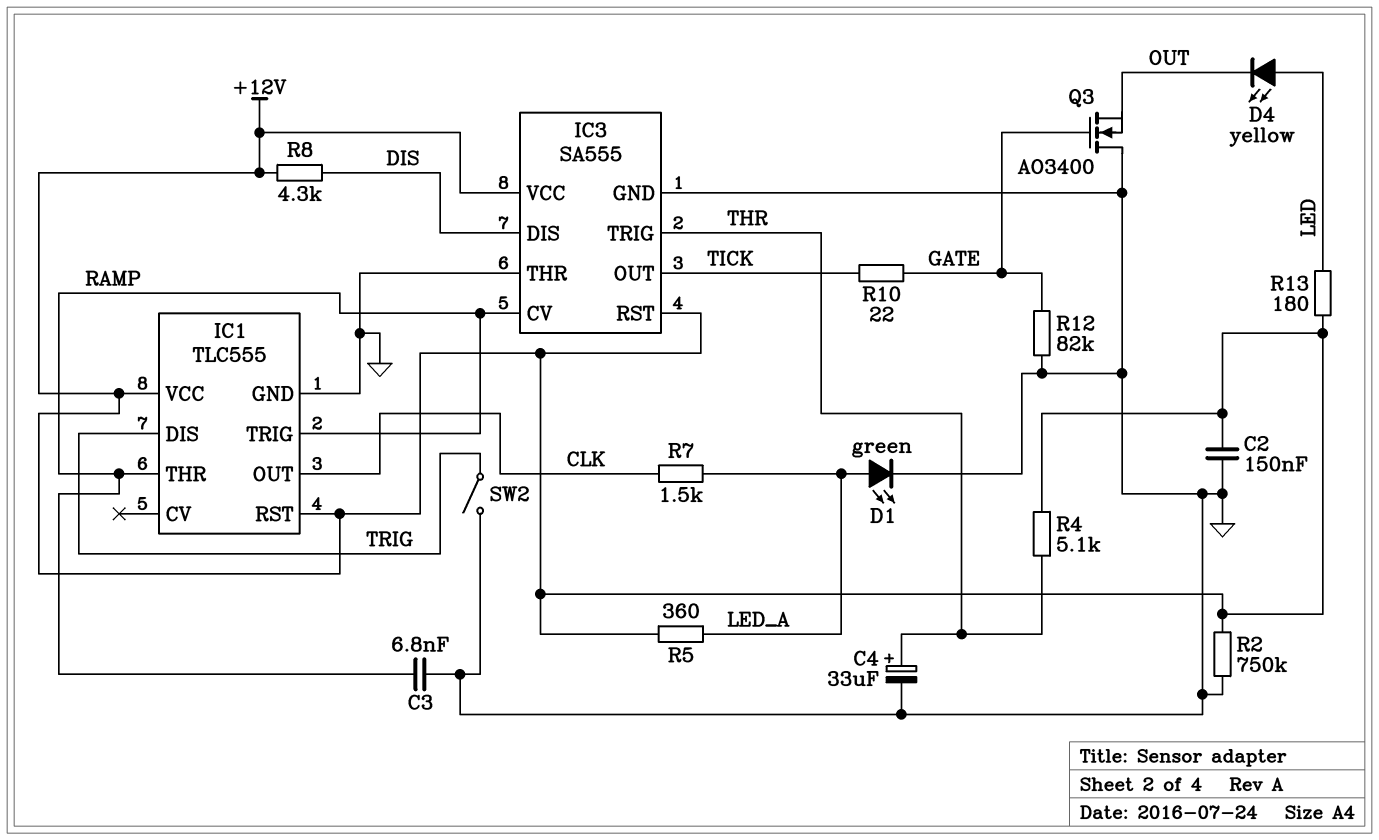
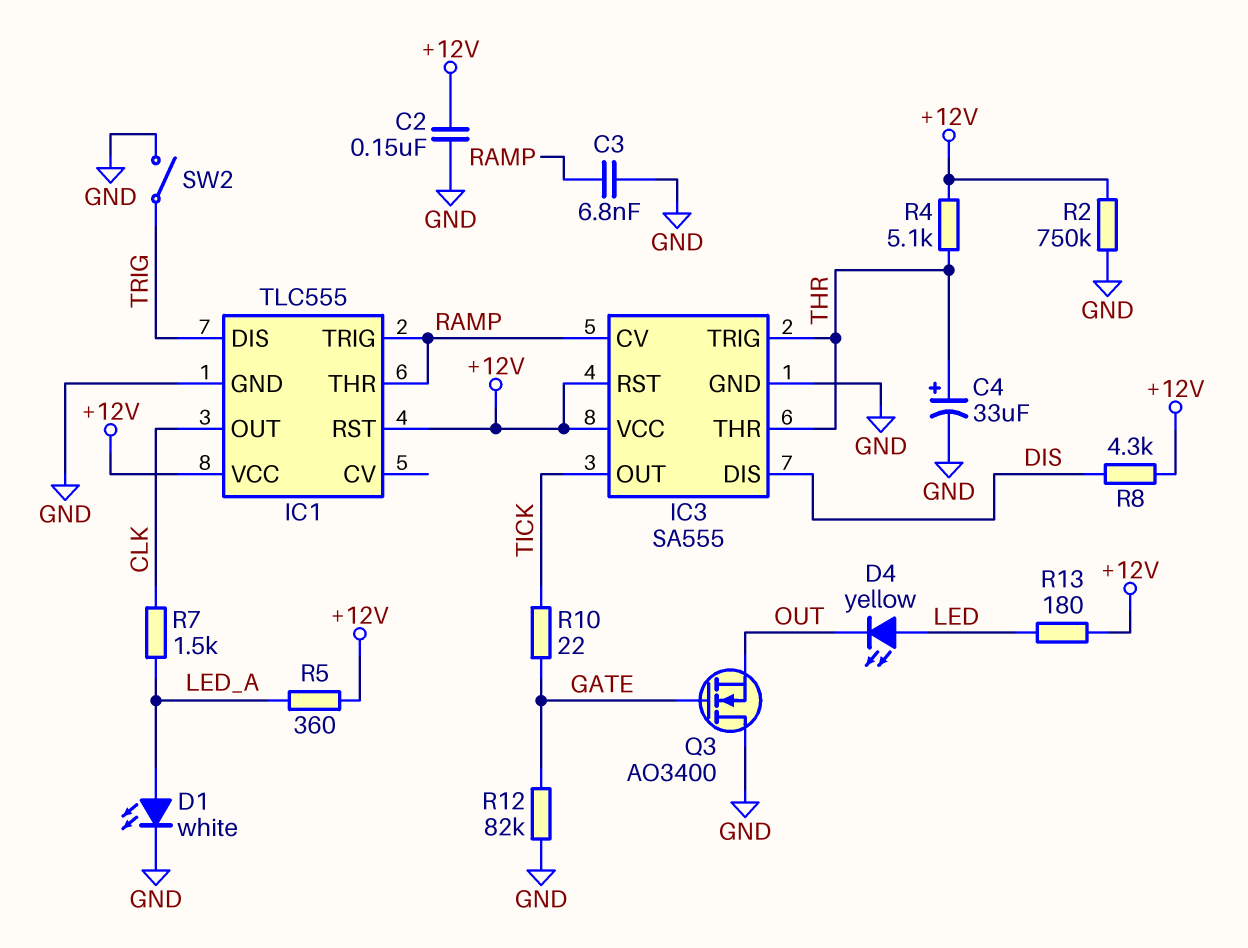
D1: LED green (A LED_A, K GND) -> LED white (A LED_A, K GND)
IC3 pin THR: GND -> THR

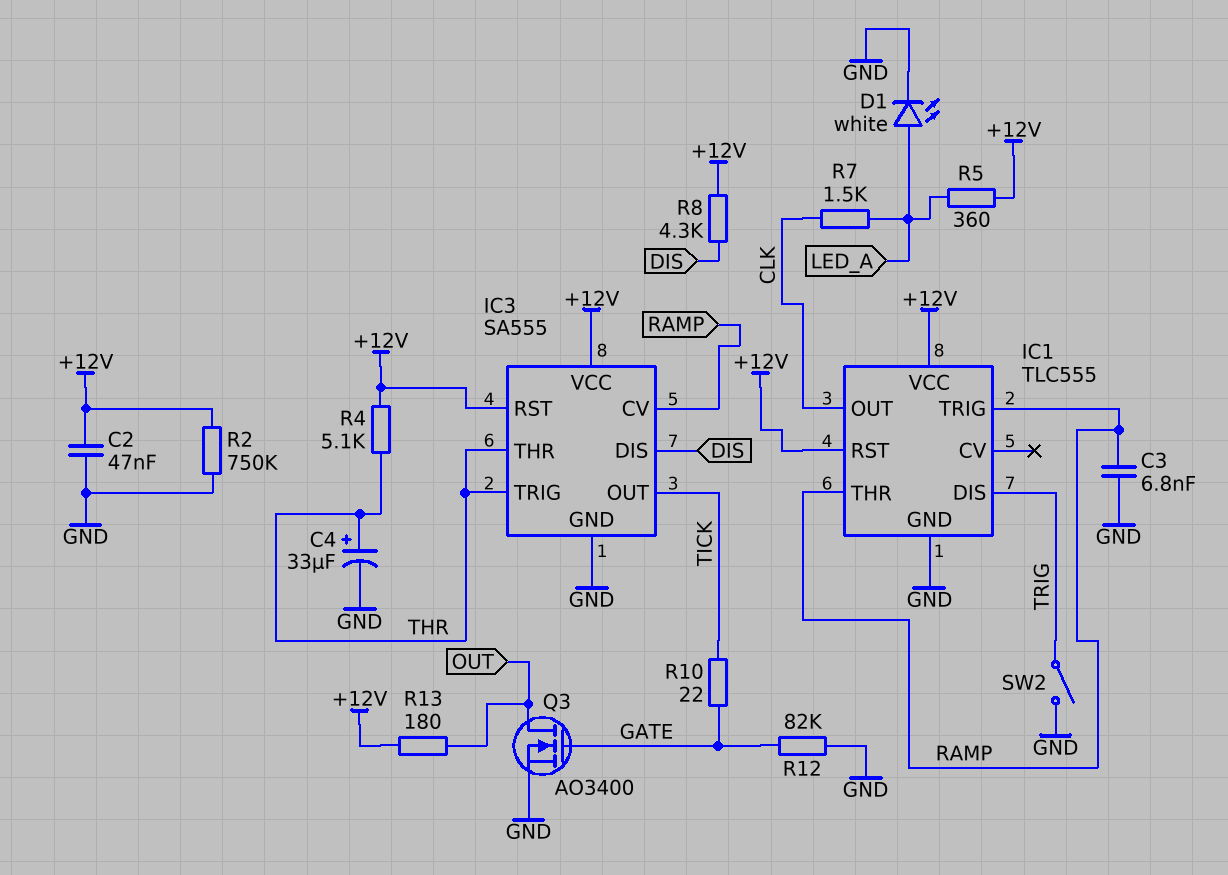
C2: 150nF (+12V, GND) -> 47nF (+12V, GND)
D4: LED yellow (A LED, K OUT) -> none
Q3: NMOS AO3400 (G GATE, D GND, S OUT) -> NMOS AO3400 (G GATE, D OUT, S GND)
R13: 180 (+12V, LED) -> 180 (+12V, OUT)

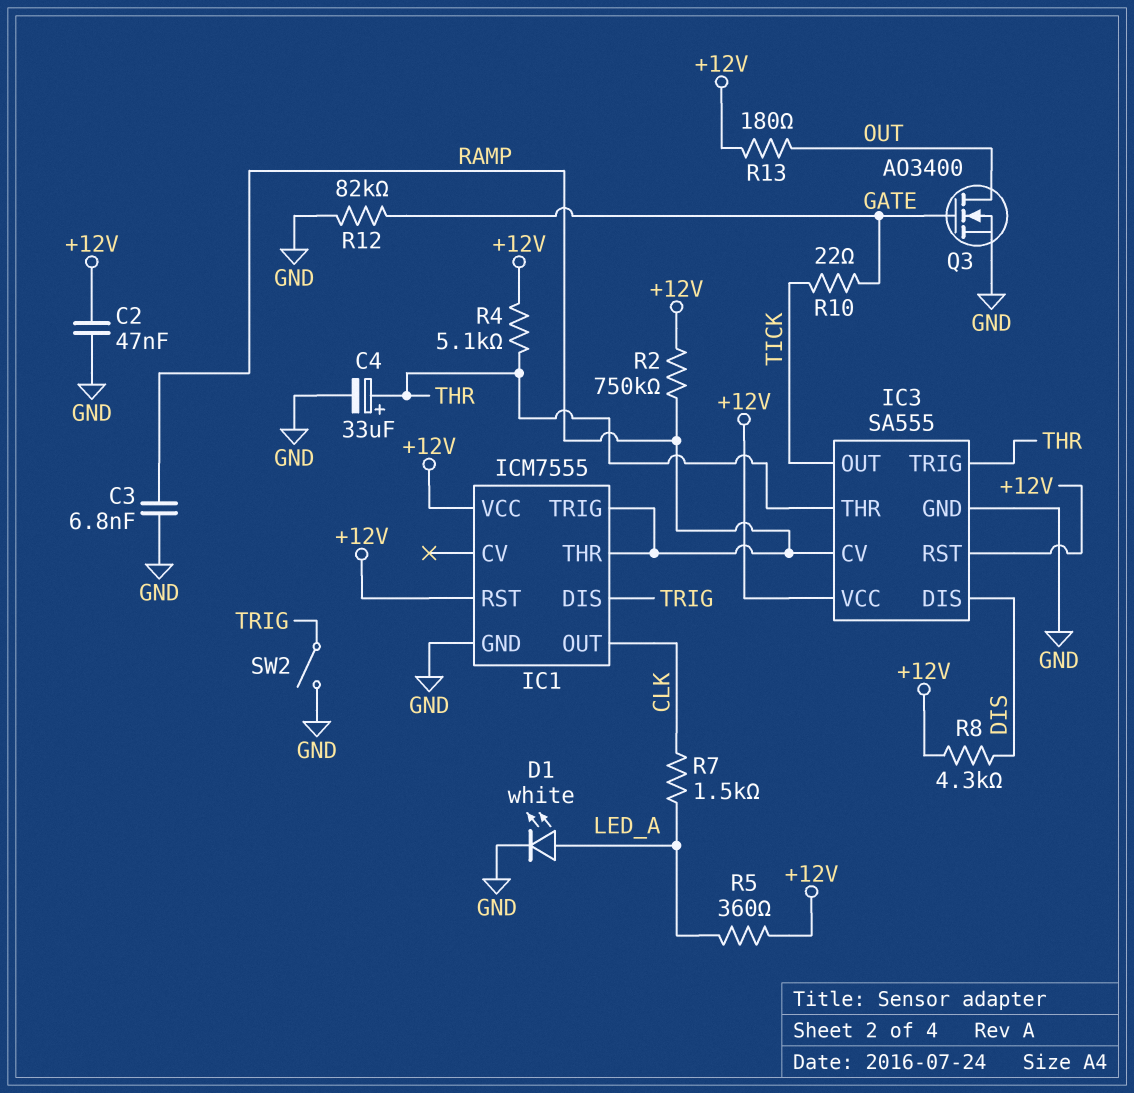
IC1: TLC555 -> ICM7555
R2: 750k (+12V, GND) -> 750k (+12V, RAMP)

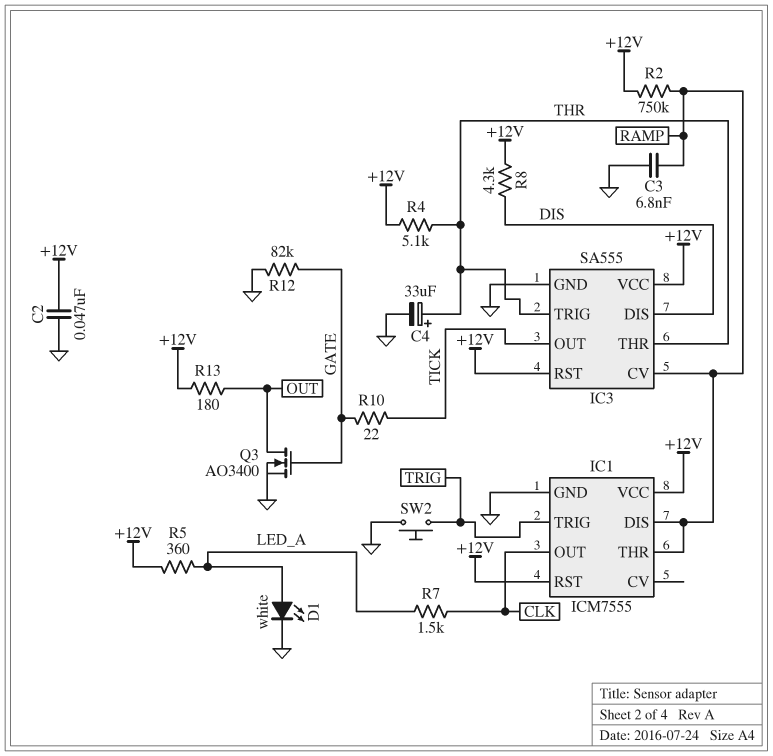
IC1 pin DIS: TRIG -> RAMP
IC1 pin TRIG: RAMP -> TRIG
SW2: switch (GND, TRIG) -> button (GND, TRIG)

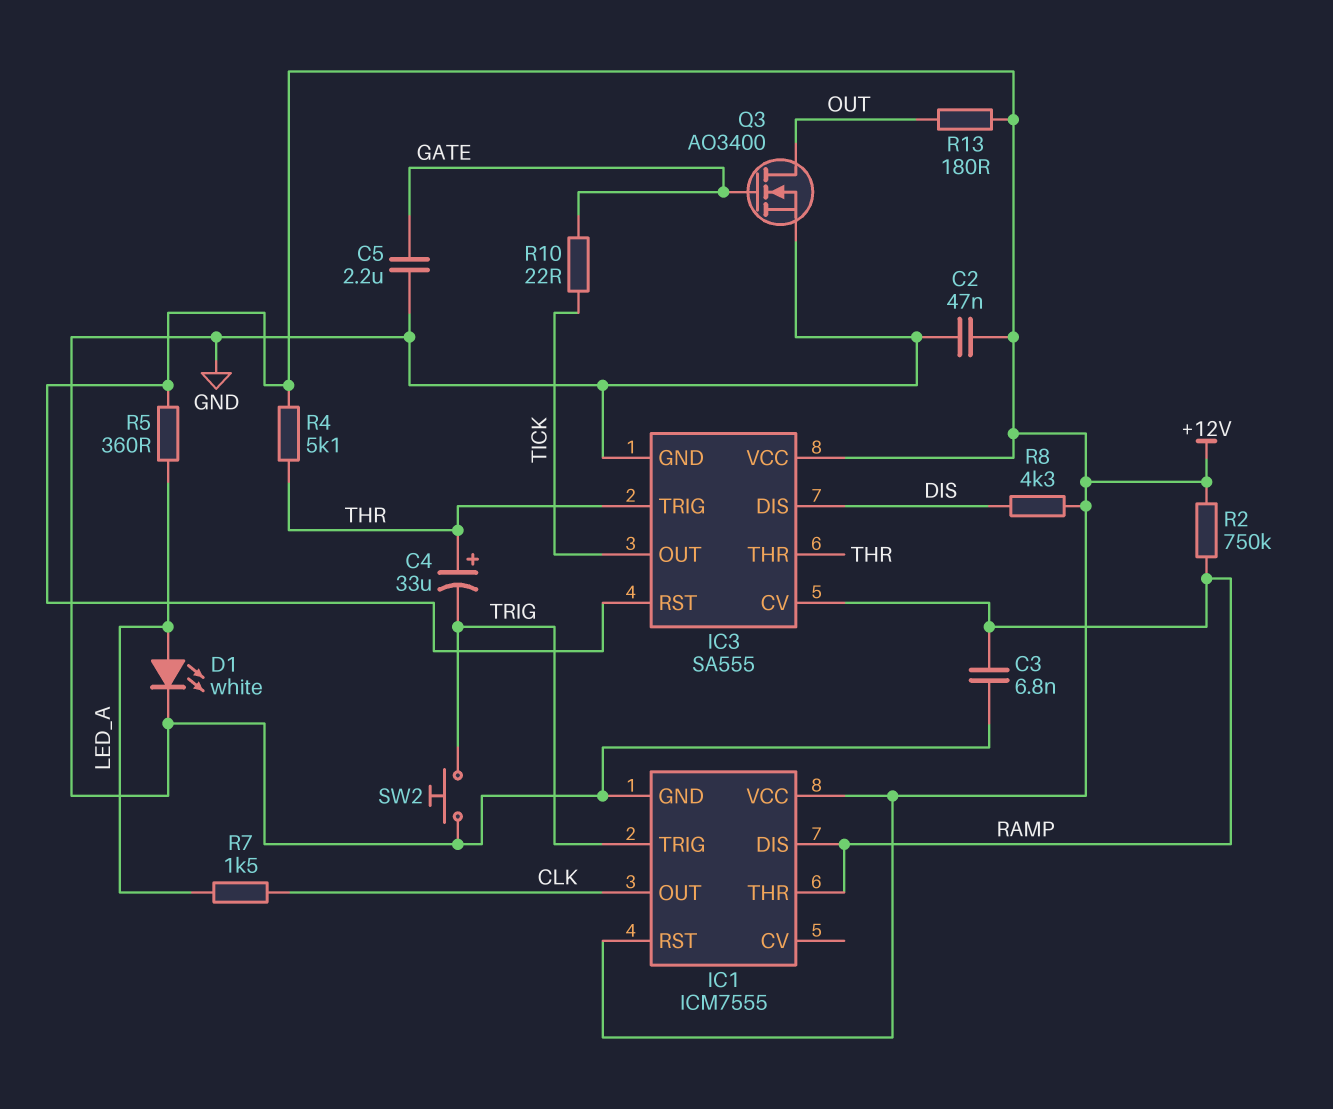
C4: 33uF (plus THR, minus GND) -> 33uF (plus THR, minus TRIG)
C5: none -> 2.2uF (GATE, GND)
R12: 82k (GATE, GND) -> none

